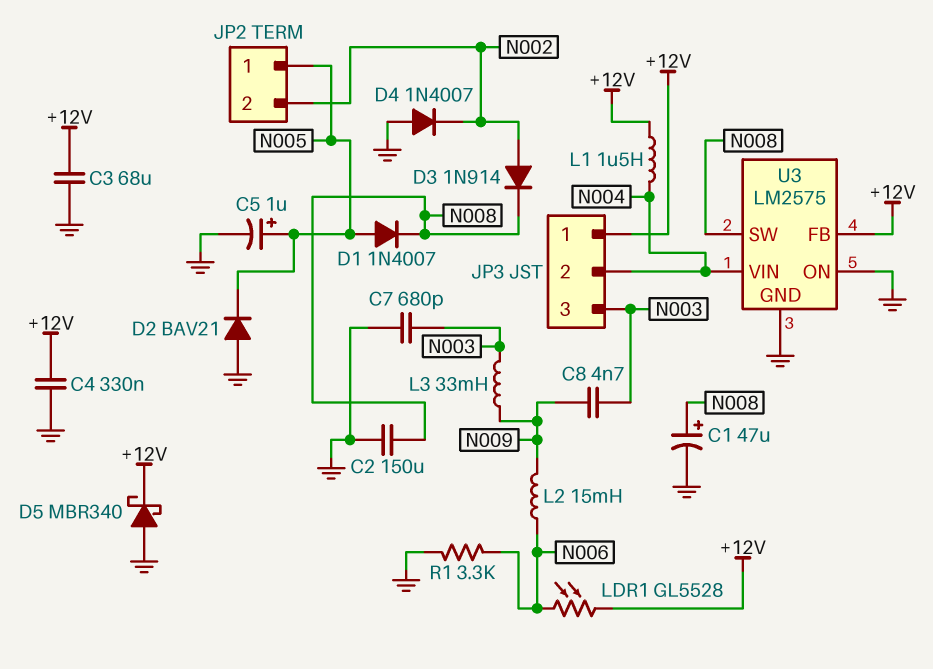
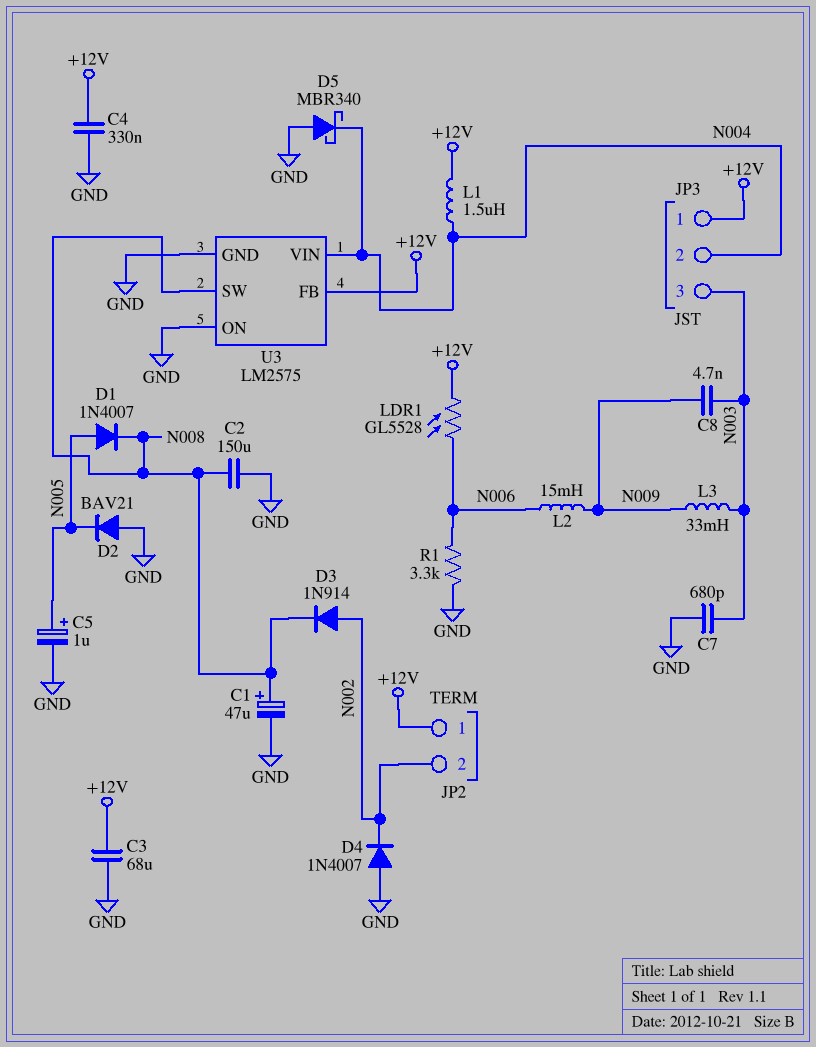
D5: schottky MBR340 (A GND, K +12V) -> schottky MBR340 (A GND, K N004)
JP2 pin 1: N005 -> +12V

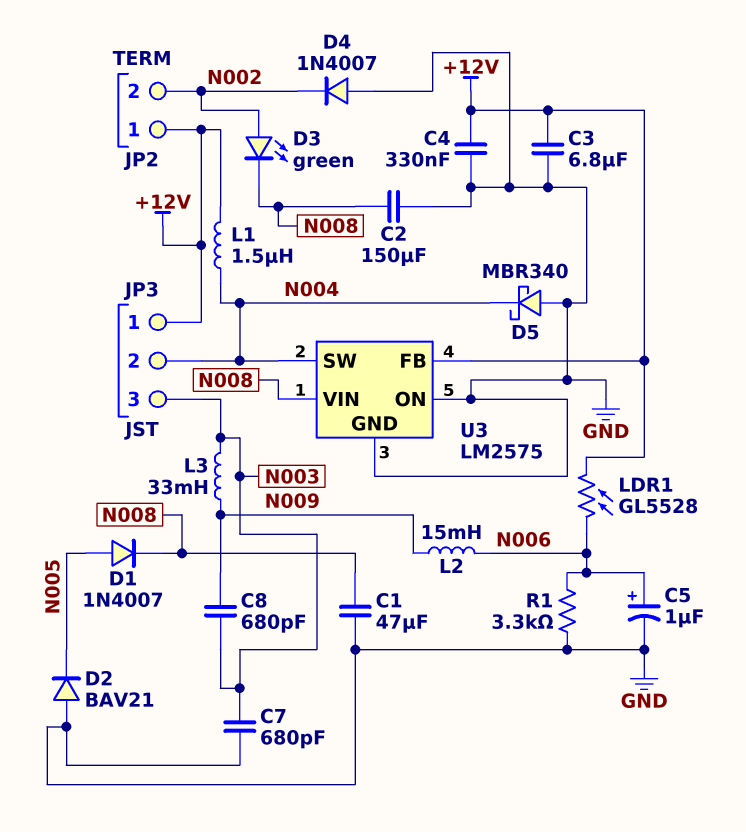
C1: 47uF (plus N008, minus GND) -> 47uF (GND, N008)
C3: 68uF (+12V, GND) -> 6.8uF (+12V, GND)
C5: 1uF (plus N005, minus GND) -> 1uF (plus N006, minus GND)
C8: 4.7nF (N003, N009) -> 680pF (N003, N009)
D3: diode 1N914 (A N002, K N008) -> LED green (A N002, K N008)
U3 pin SW: N008 -> N004
U3 pin VIN: N004 -> N008

